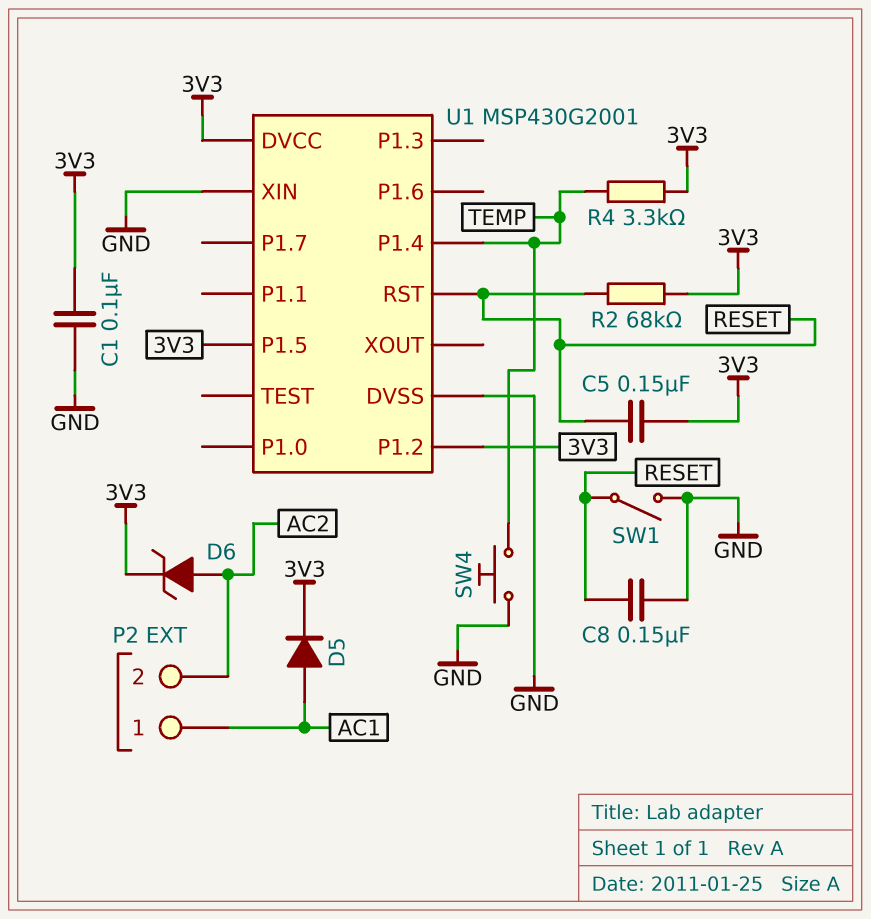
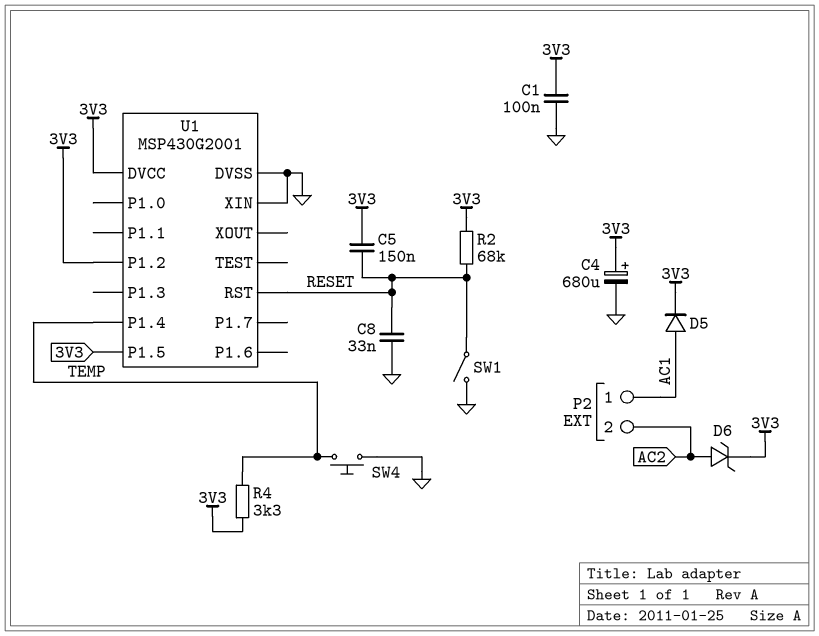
C4: none -> 680uF (plus 3V3, minus GND)
C8: 150nF (GND, RESET) -> 33nF (GND, RESET)

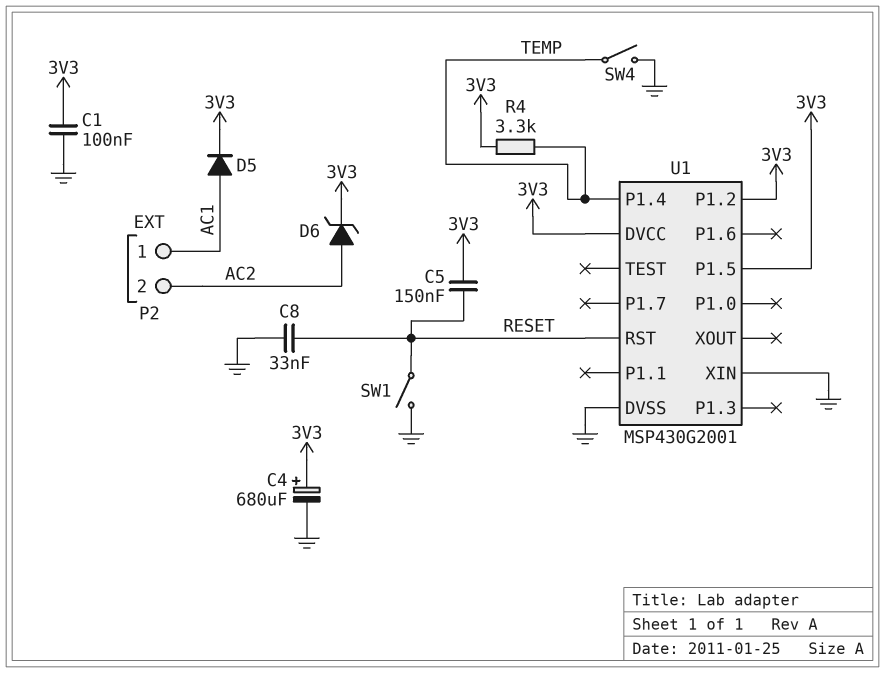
R2: 68k (3V3, RESET) -> none
SW4: button (GND, TEMP) -> switch (GND, TEMP)

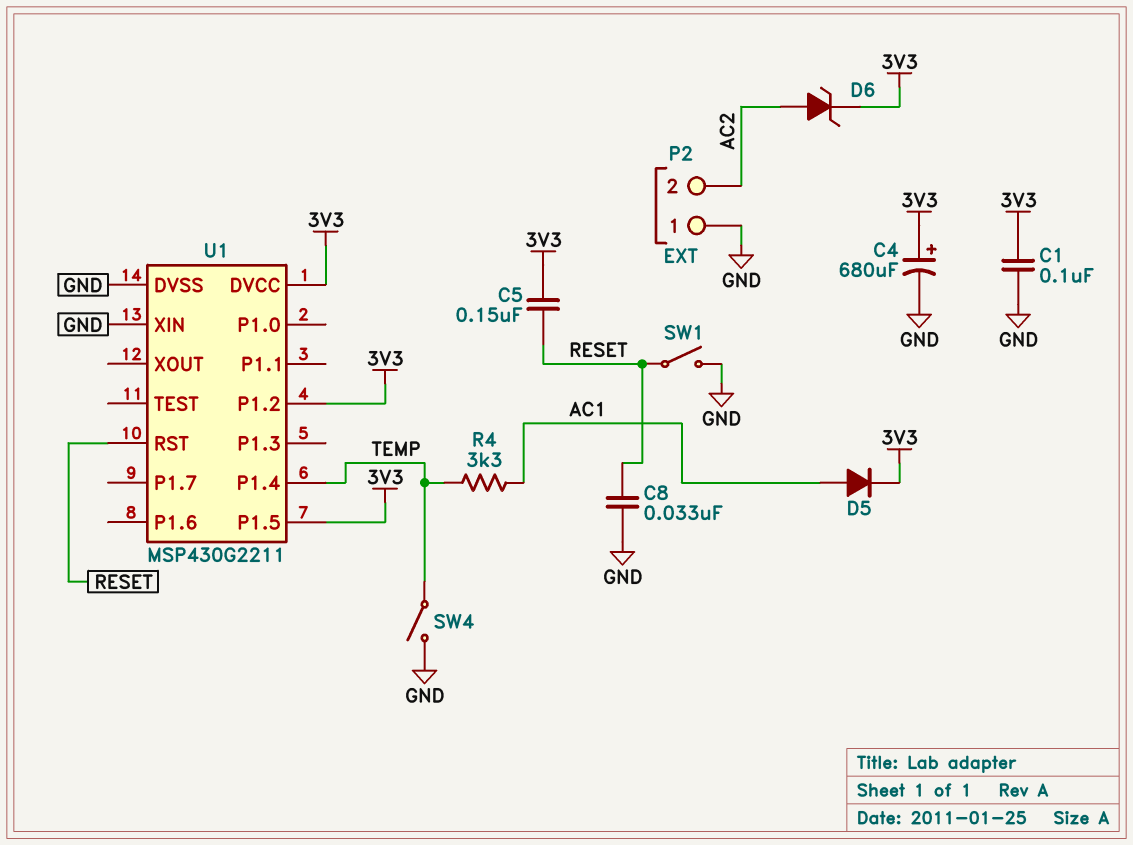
P2 pin 1: AC1 -> GND
R4: 3.3k (3V3, TEMP) -> 3.3k (AC1, TEMP)
U1: MSP430G2001 -> MSP430G2211

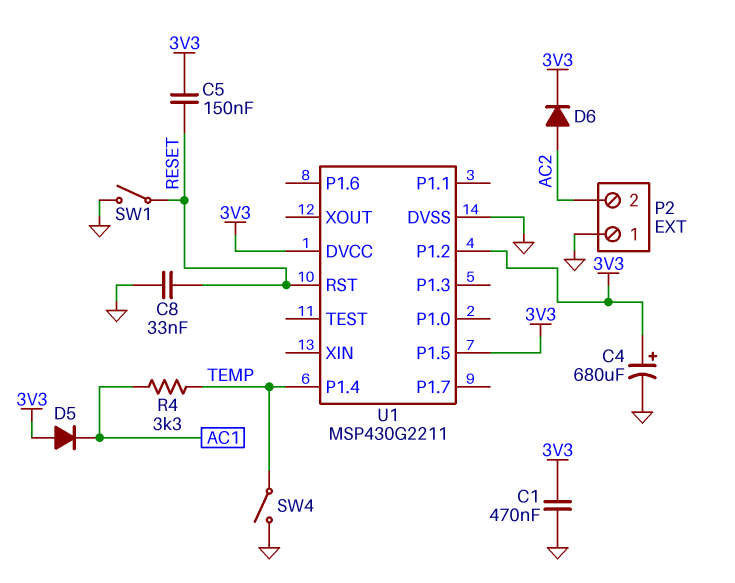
C1: 100nF (3V3, GND) -> 470nF (3V3, GND)
D5: diode (A AC1, K 3V3) -> diode (A 3V3, K AC1)
D6: zener (A AC2, K 3V3) -> diode (A AC2, K 3V3)
U1 pin XIN: GND -> none

